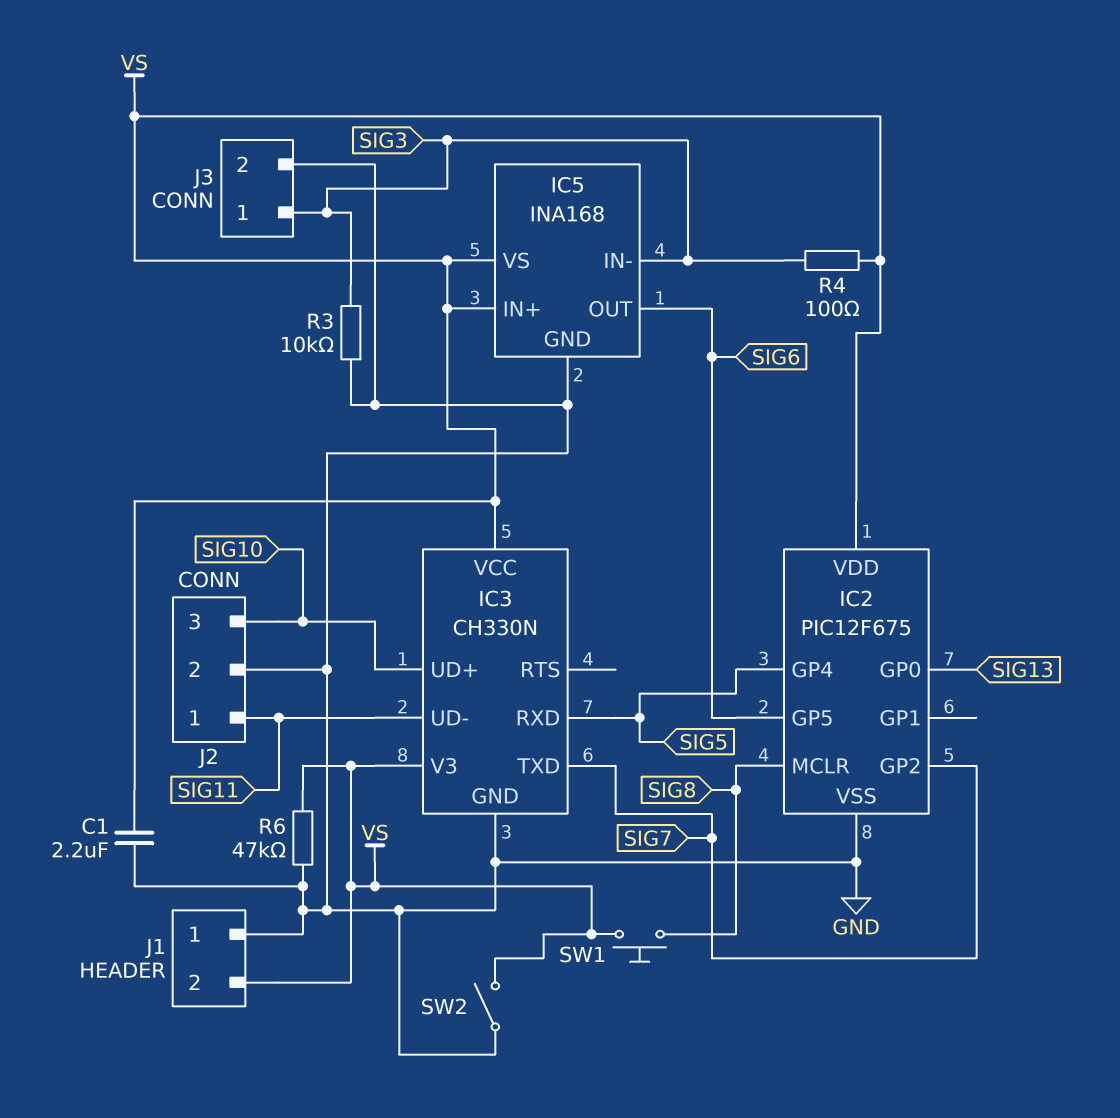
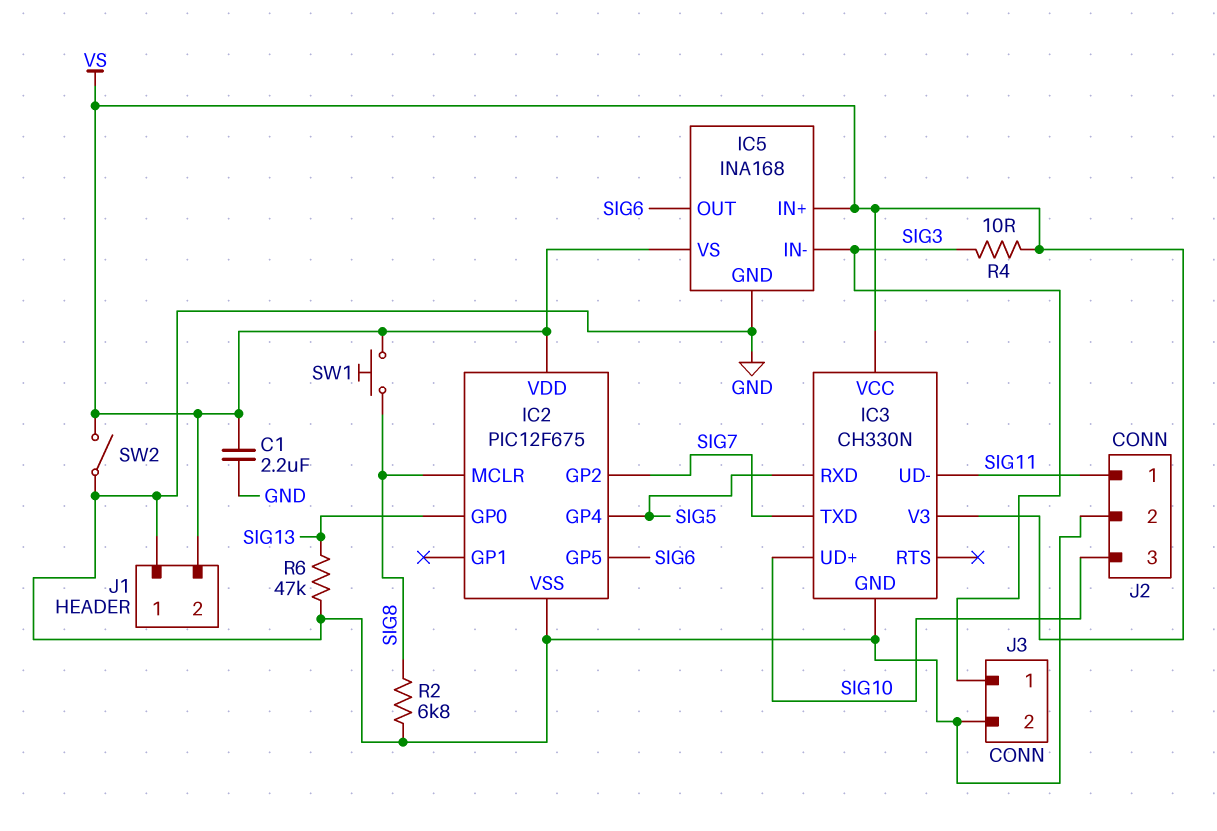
R2: none -> 6.8k (GND, SIG8)
R3: 10k (GND, SIG3) -> none
R4: 100 (SIG3, VS) -> 10 (SIG3, VS)
R6: 47k (GND, VS) -> 47k (GND, SIG13)

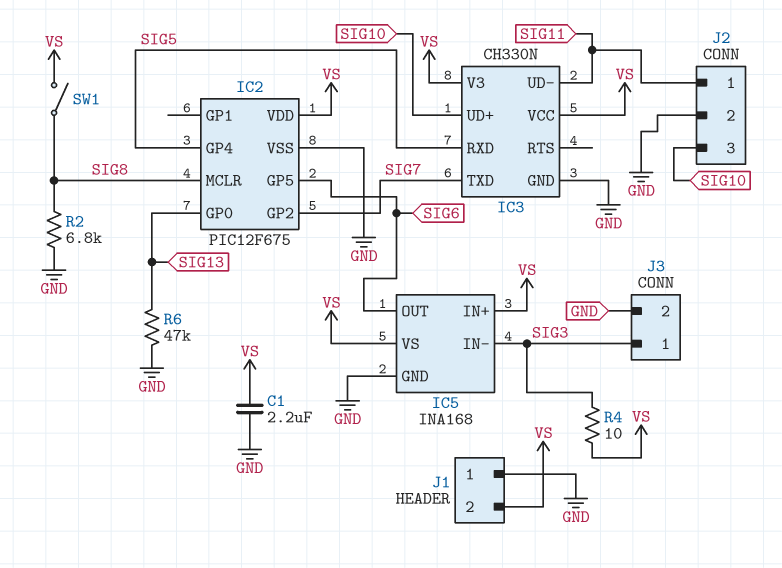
SW1: button (SIG8, VS) -> switch (SIG8, VS)
SW2: switch (GND, VS) -> none

